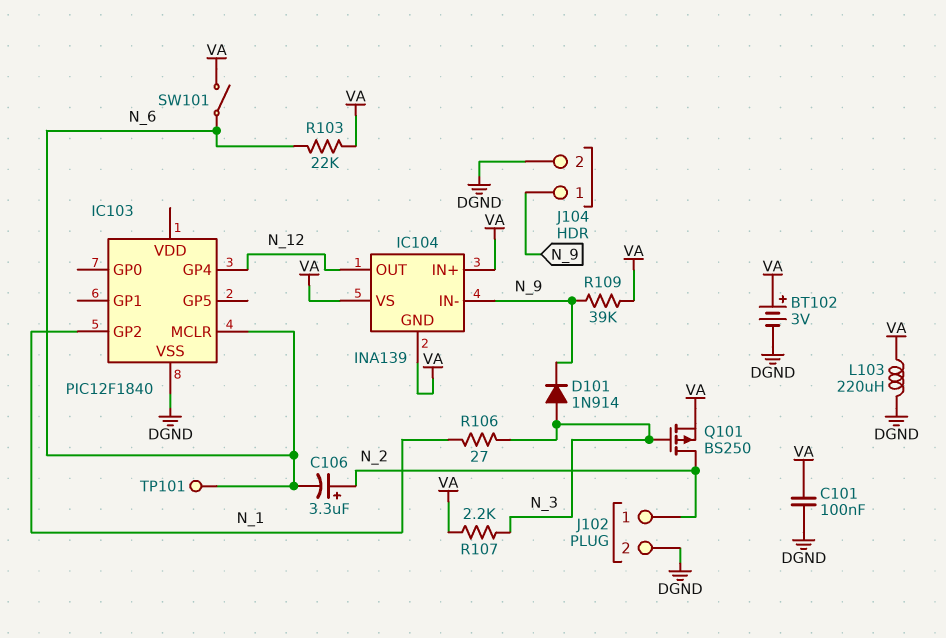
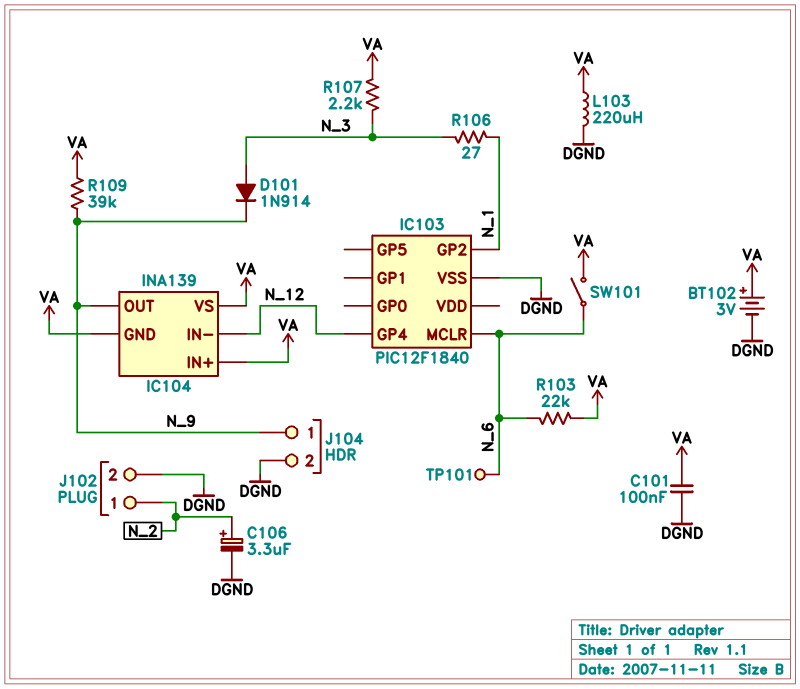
C106: 3.3uF (plus N_2, minus N_6) -> 3.3uF (plus N_2, minus DGND)
IC104 pin IN-: N_9 -> N_12
IC104 pin OUT: N_12 -> N_9
Q101: PMOS BS250 (G N_3, D N_2, S VA) -> none

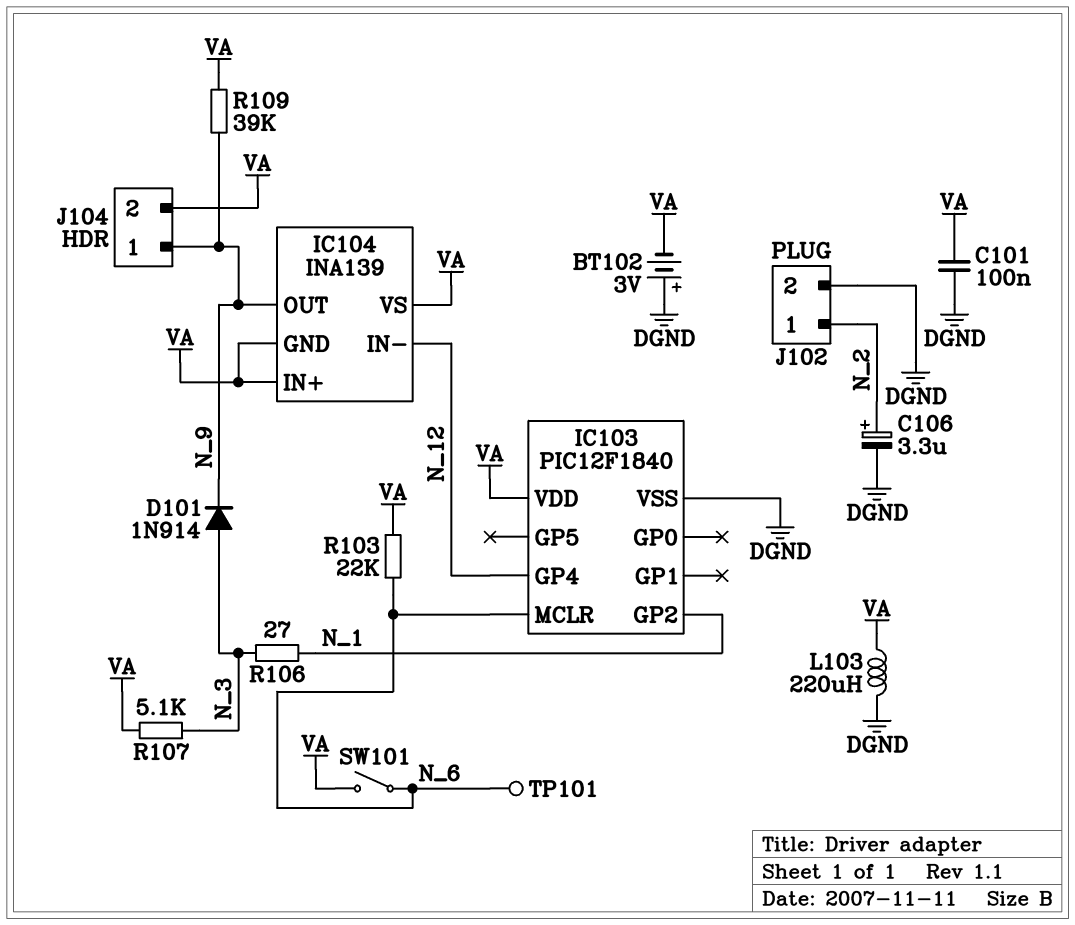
BT102: 3V (plus VA, minus DGND) -> 3V (plus DGND, minus VA)
IC103 pin VDD: none -> VA
J104 pin 2: DGND -> VA
R107: 2.2k (N_3, VA) -> 5.1k (N_3, VA)

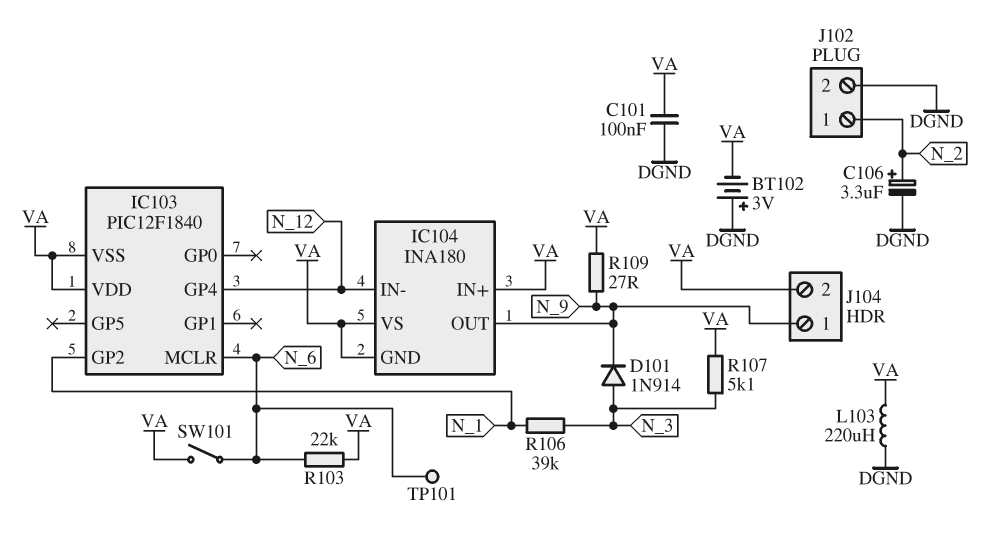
IC103 pin VSS: DGND -> VA
IC104: INA139 -> INA180
R106: 27 (N_1, N_3) -> 39k (N_1, N_3)
R109: 39k (N_9, VA) -> 27 (N_9, VA)

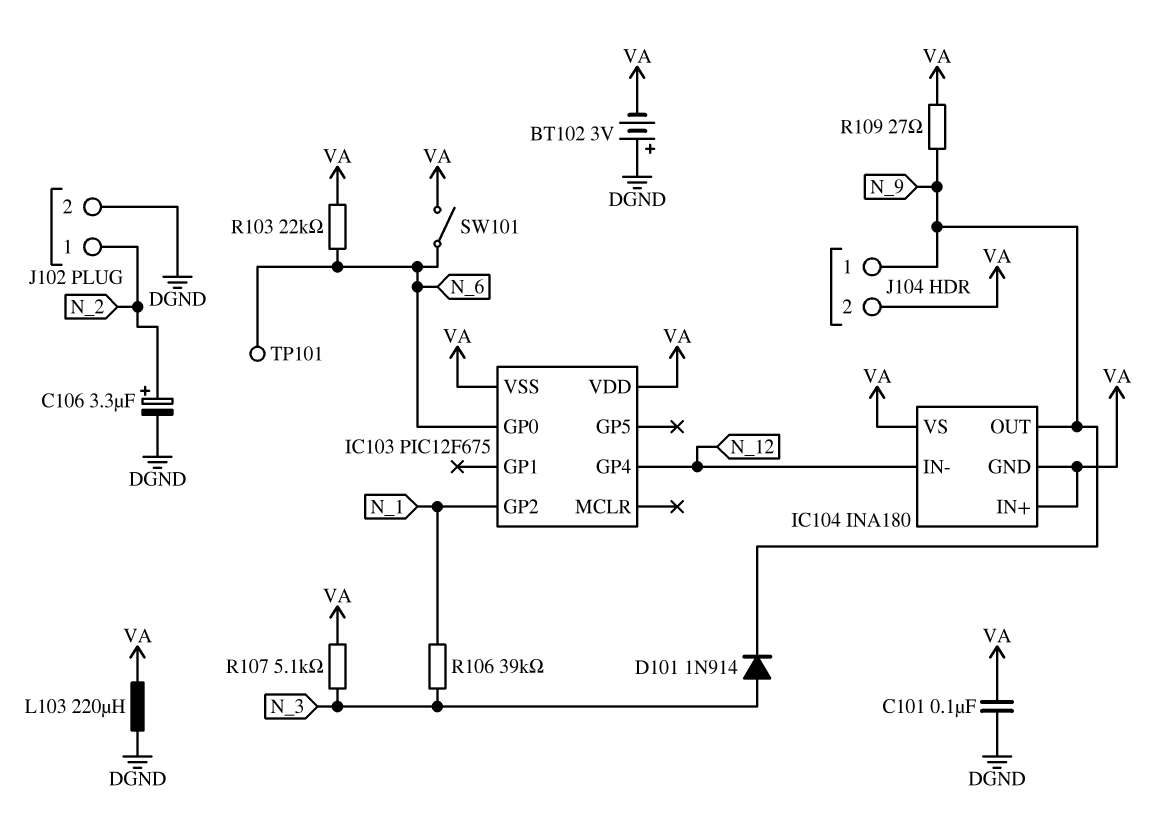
IC103: PIC12F1840 -> PIC12F675
IC103 pin GP0: none -> N_6
IC103 pin MCLR: N_6 -> none

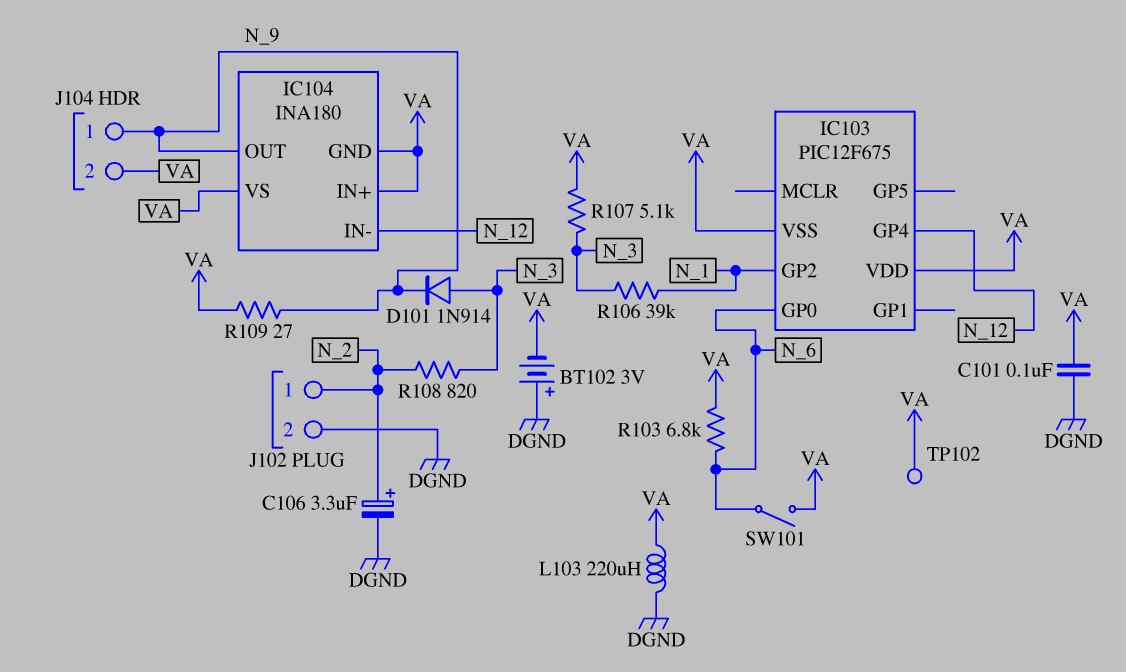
R103: 22k (N_6, VA) -> 6.8k (N_6, VA)
R108: none -> 820 (N_2, N_3)
TP101: test point (N_6) -> none
TP102: none -> test point (VA)

